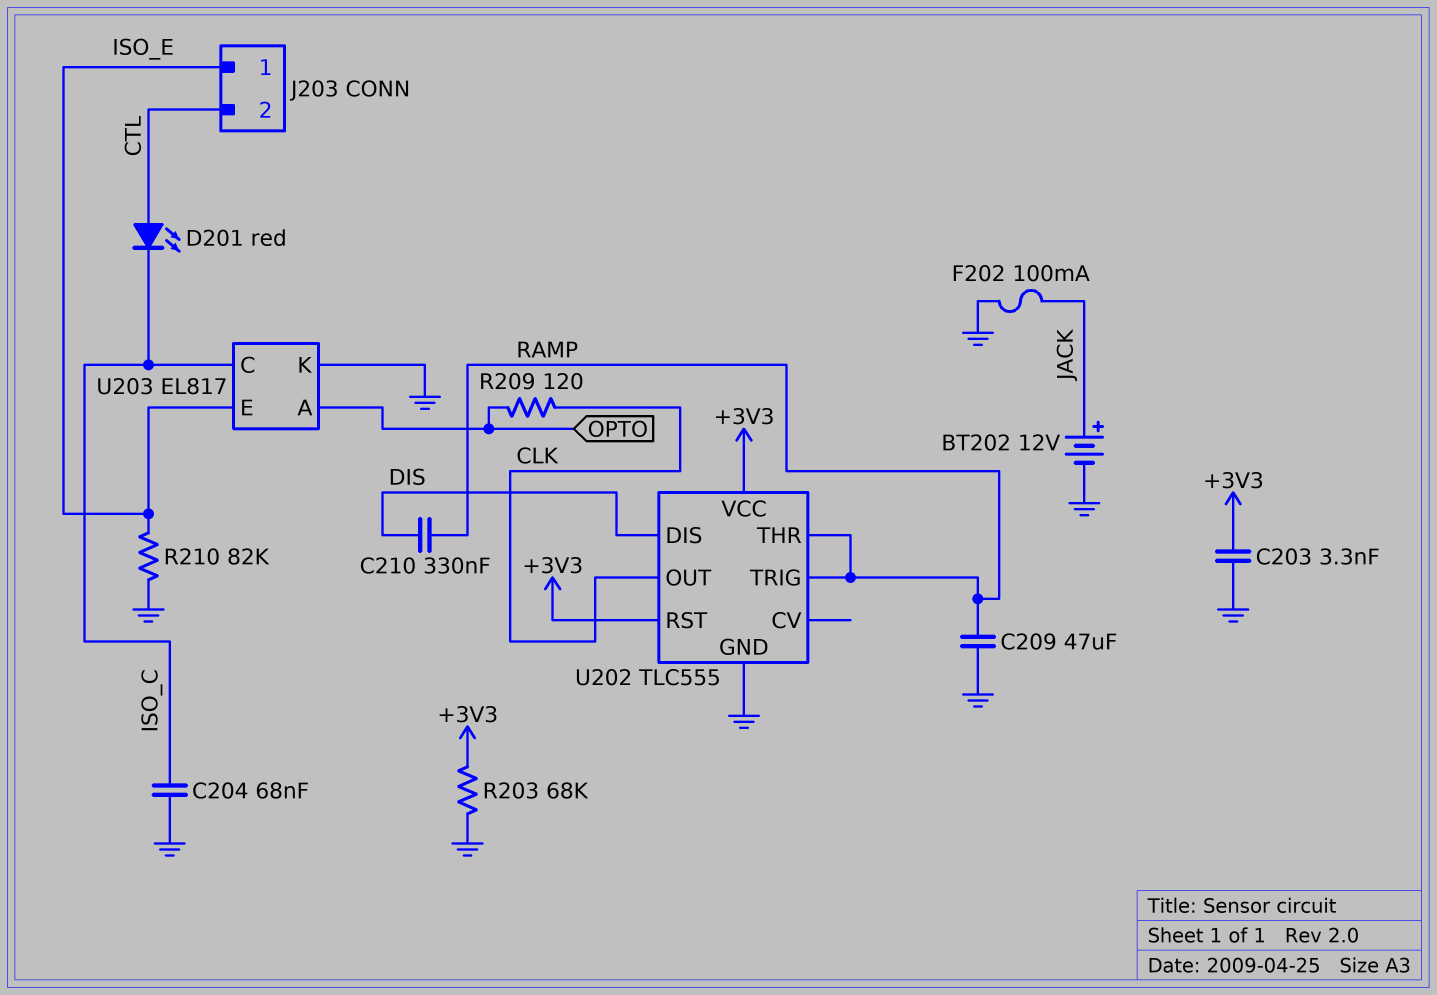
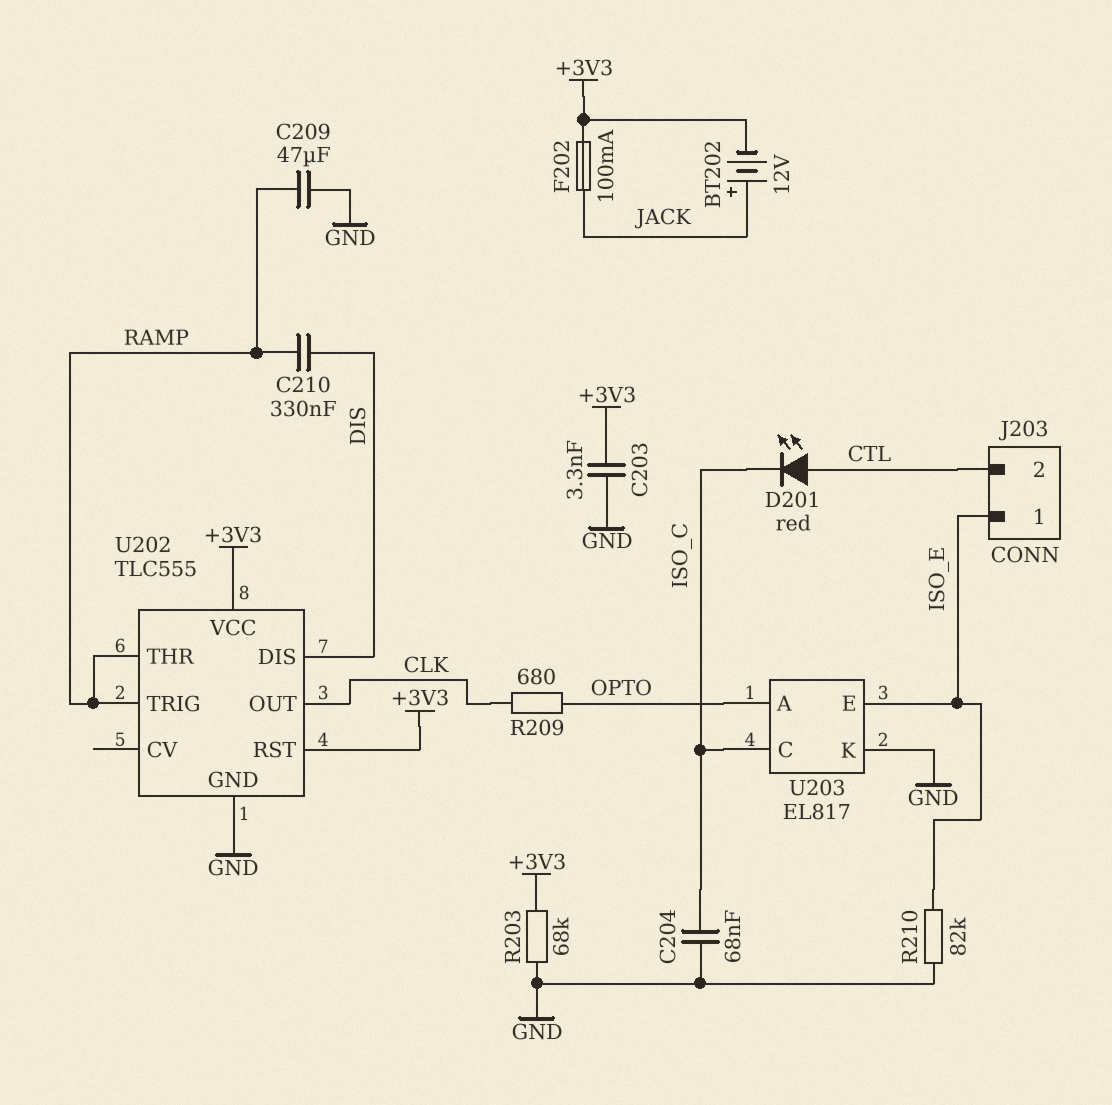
BT202: 12V (plus JACK, minus GND) -> 12V (plus JACK, minus +3V3)
F202: 100mA (GND, JACK) -> 100mA (+3V3, JACK)
R209: 120 (CLK, OPTO) -> 680 (CLK, OPTO)

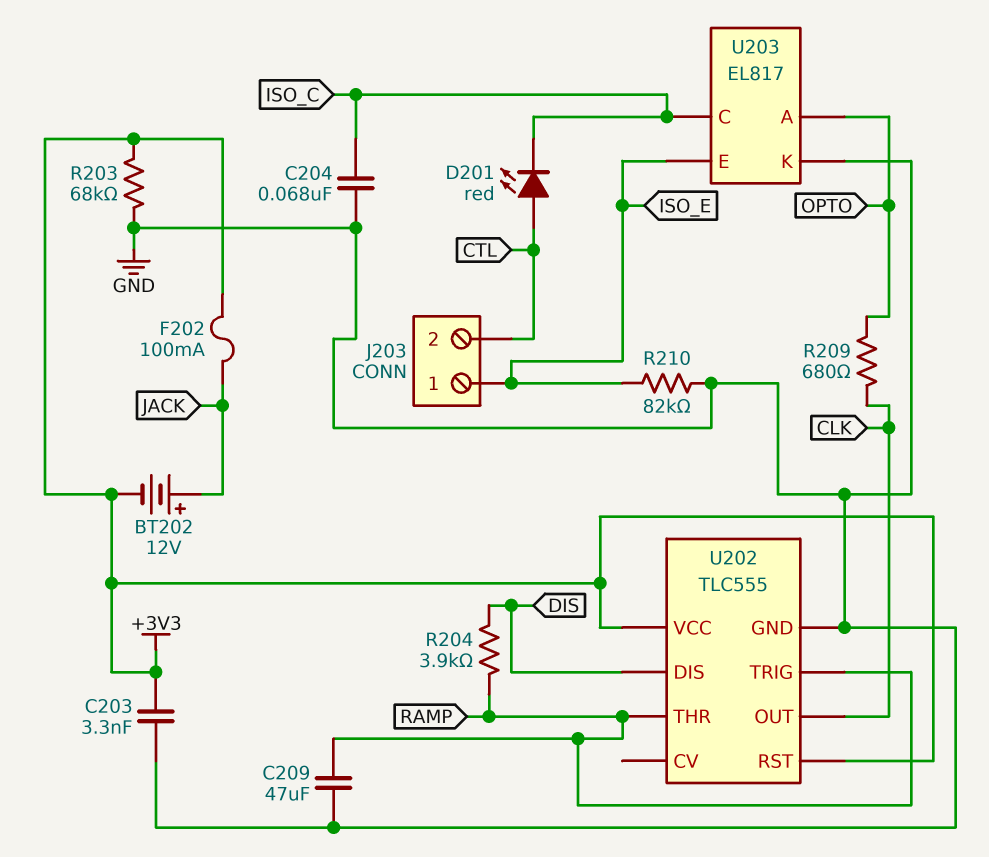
C210: 330nF (DIS, RAMP) -> none
R204: none -> 3.9k (DIS, RAMP)

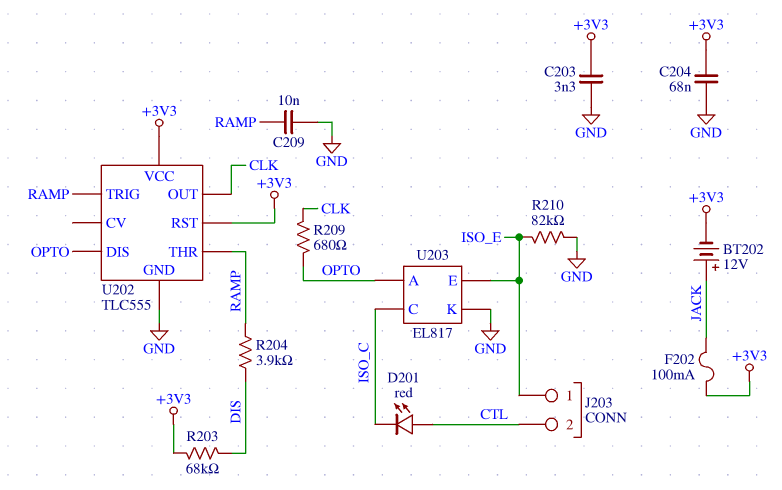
C204: 68nF (GND, ISO_C) -> 68nF (+3V3, GND)
C209: 47uF (GND, RAMP) -> 10nF (GND, RAMP)
R203: 68k (+3V3, GND) -> 68k (+3V3, DIS)
U202 pin DIS: DIS -> OPTO

